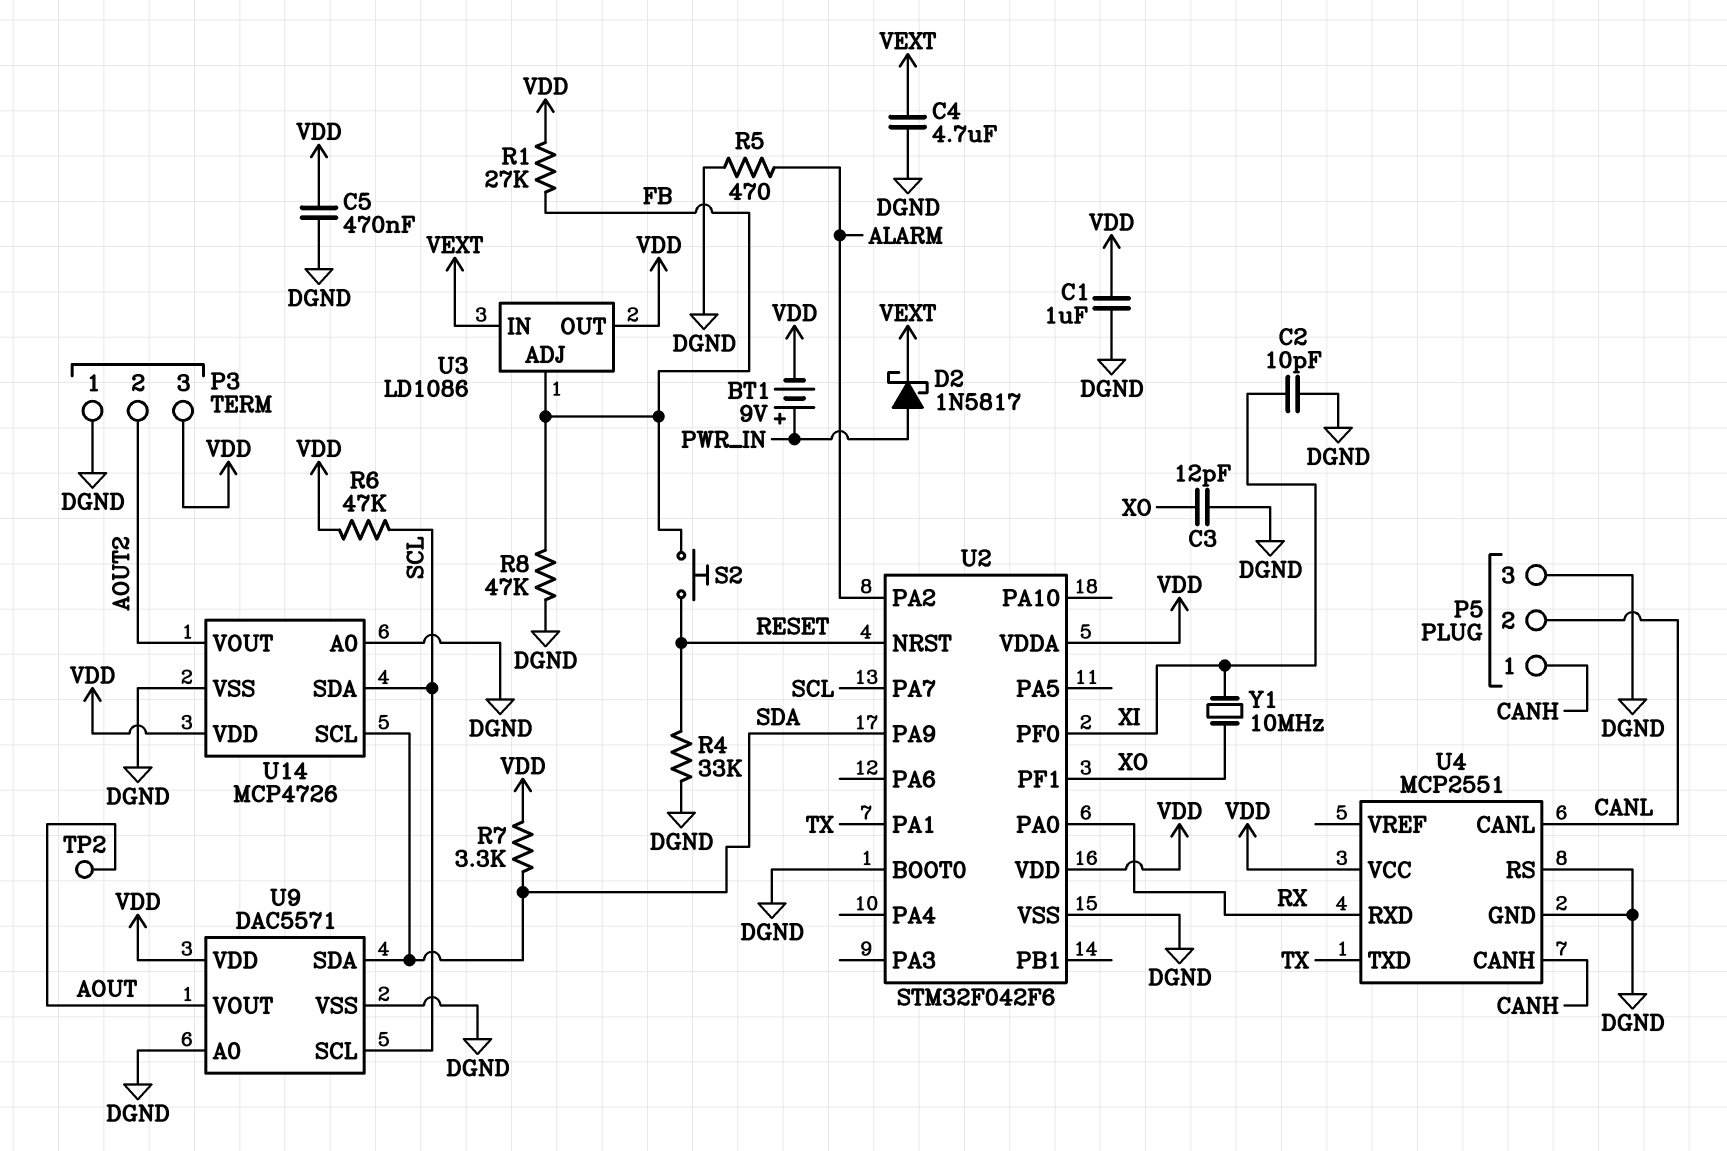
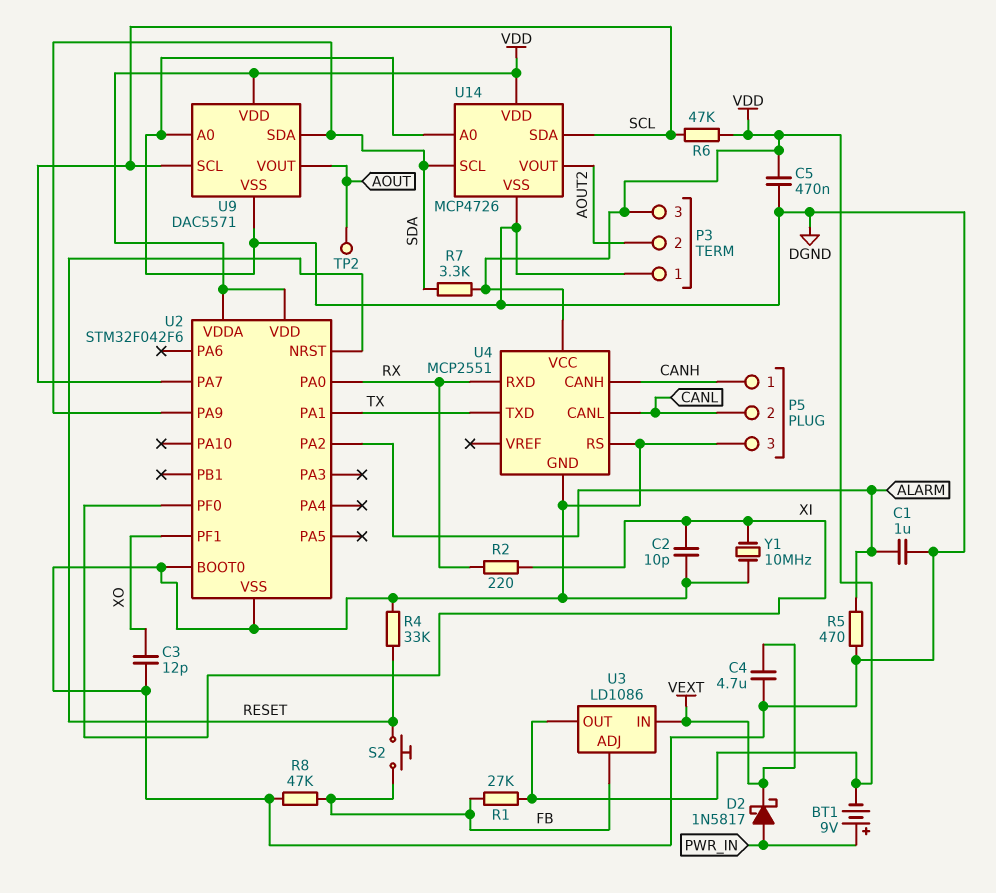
C1: 1uF (DGND, VDD) -> 1uF (ALARM, DGND)
R2: none -> 220 (RX, XI)
Y1: 10MHz (XI, XO) -> 10MHz (DGND, XI)

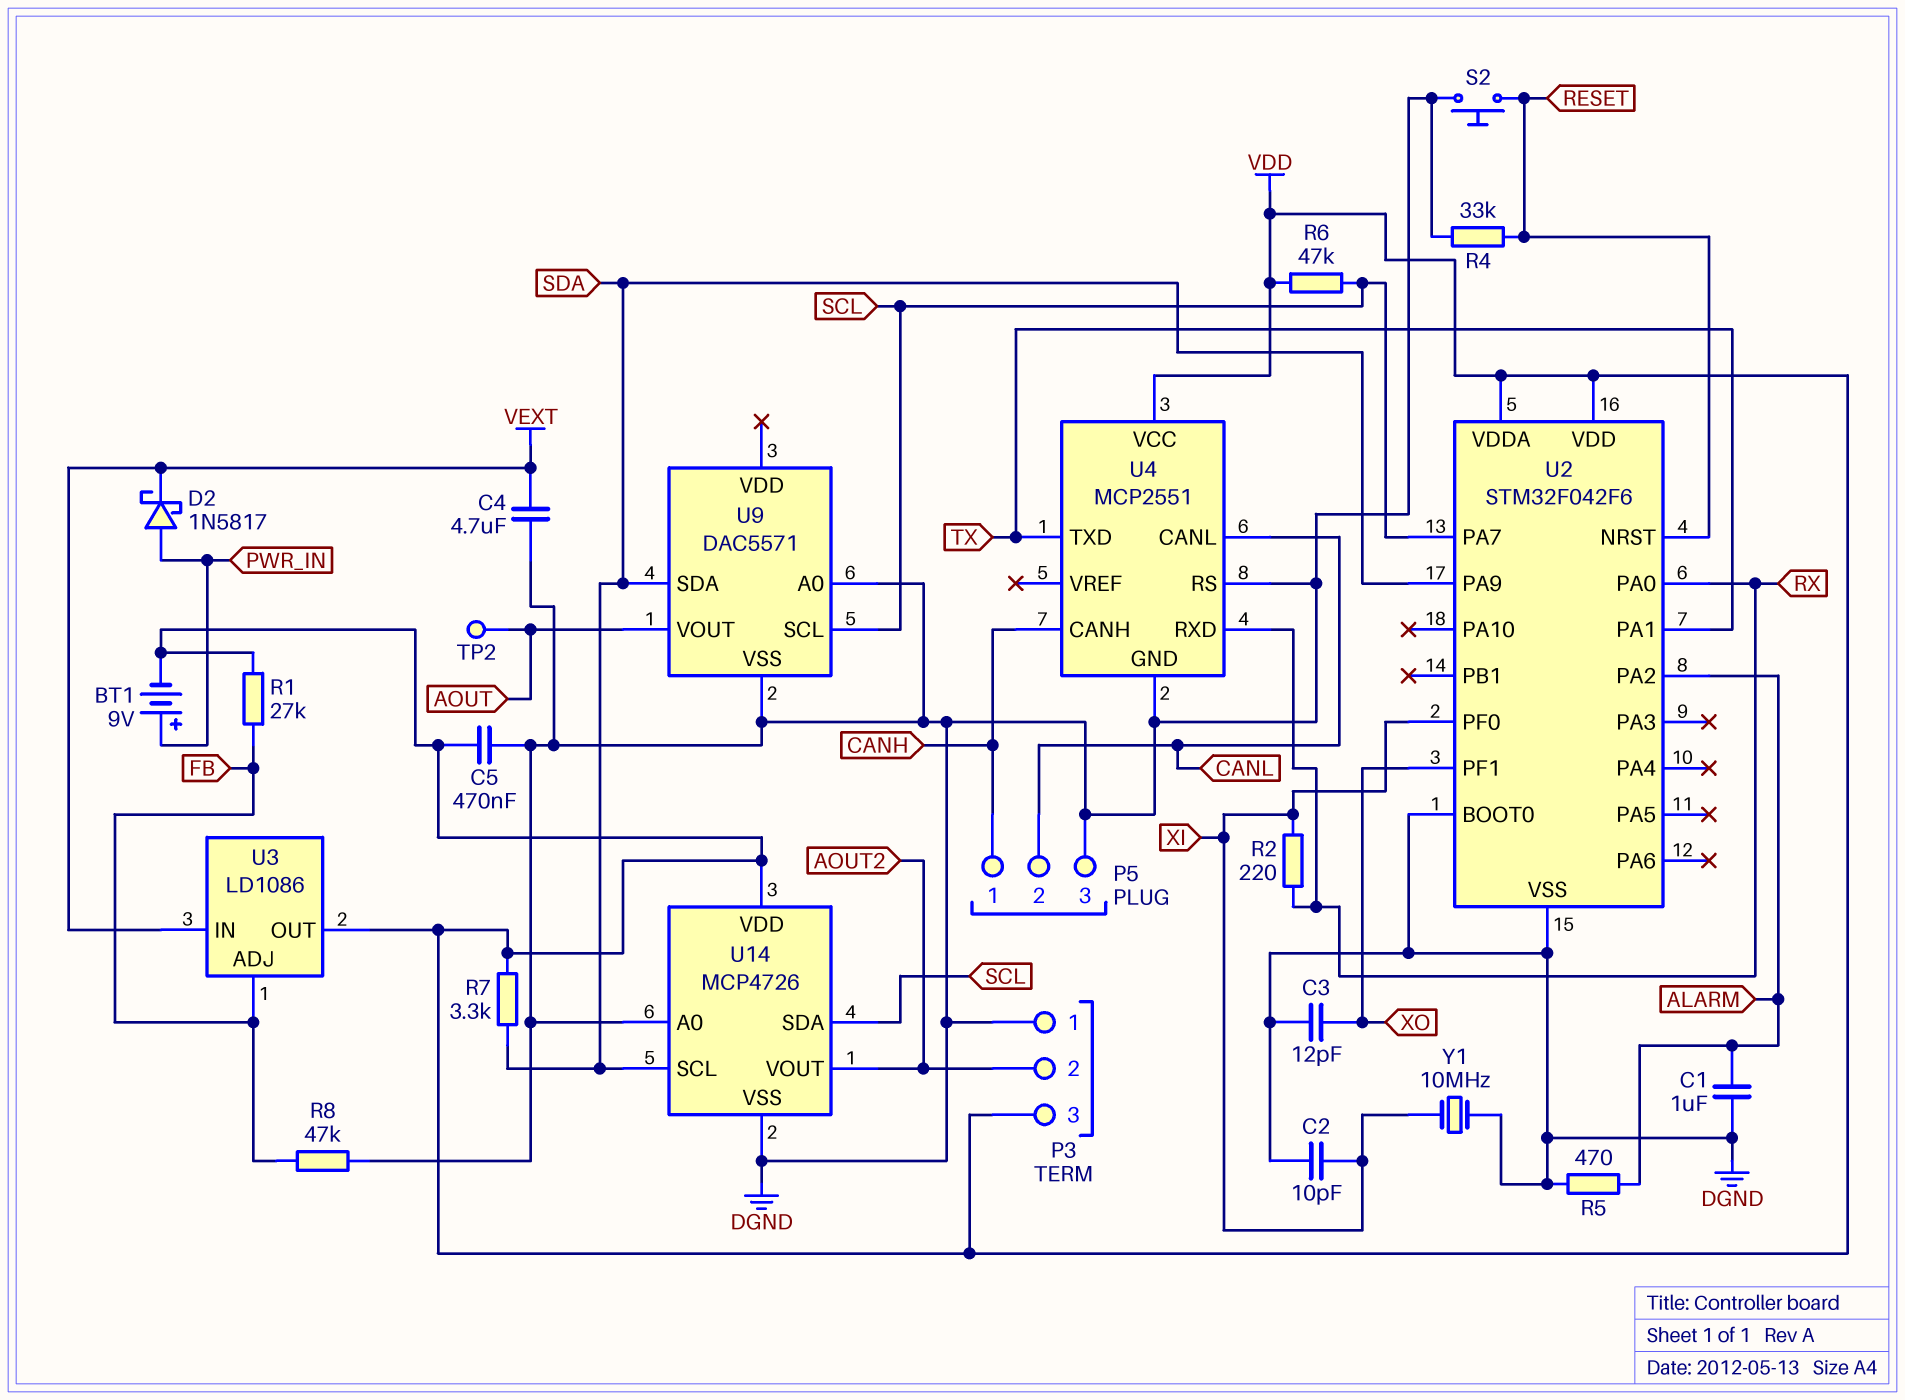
S2: button (FB, RESET) -> button (DGND, RESET)
U9 pin VDD: VDD -> none

